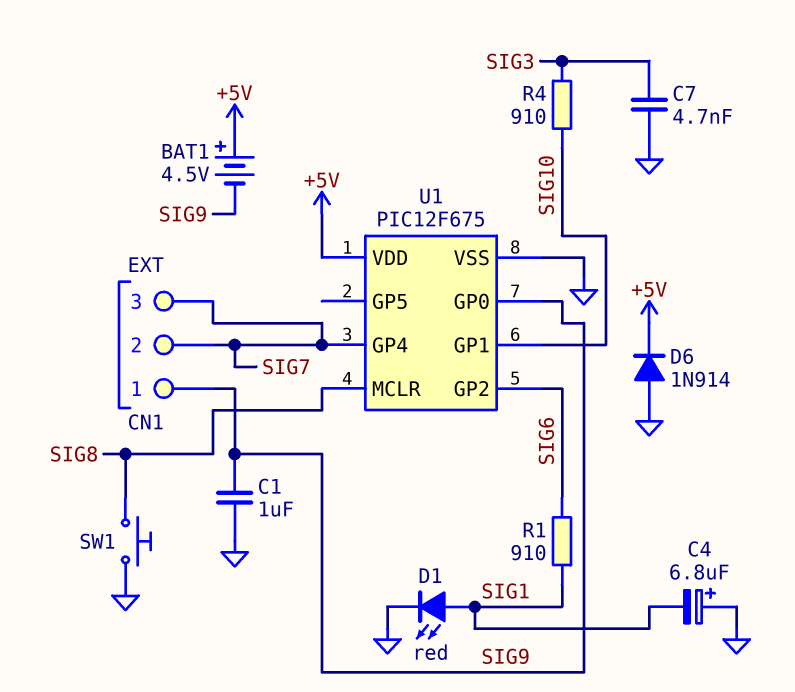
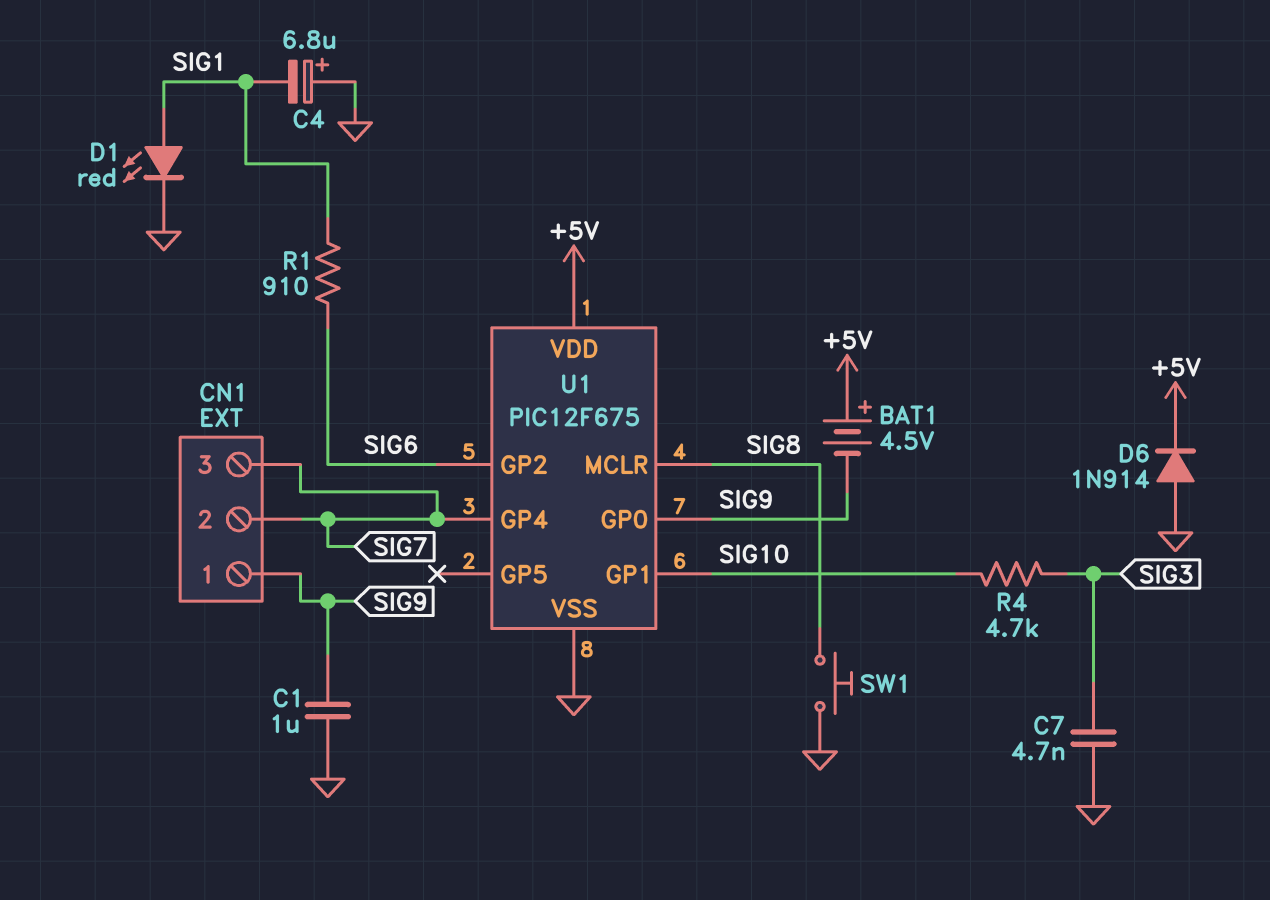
R4: 910 (SIG3, SIG10) -> 4.7k (SIG3, SIG10)

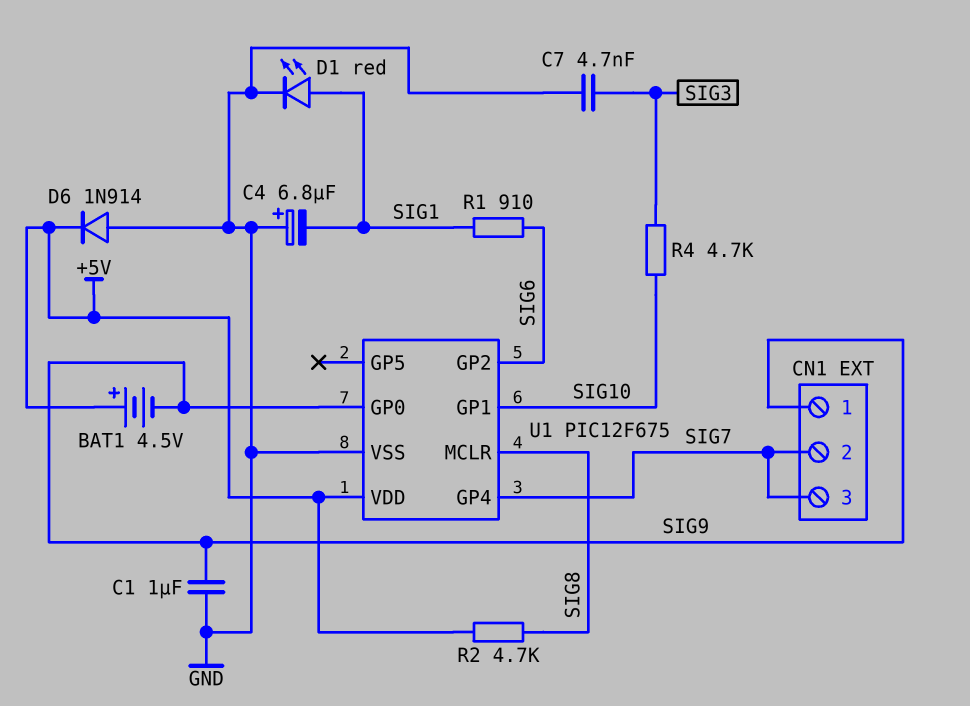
R2: none -> 4.7k (+5V, SIG8)
SW1: button (GND, SIG8) -> none

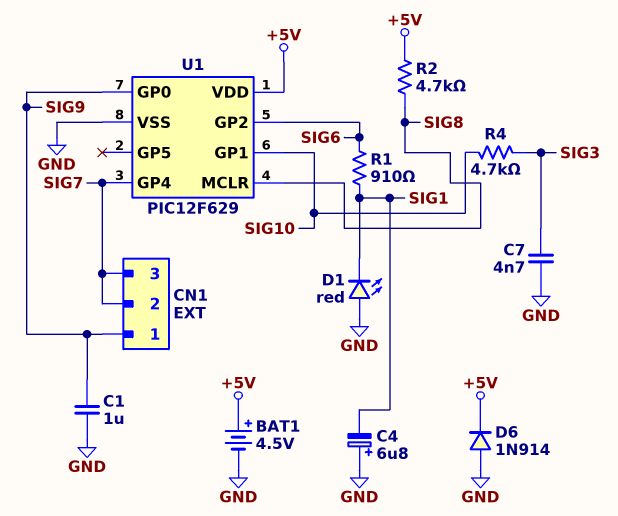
BAT1: 4.5V (plus +5V, minus SIG9) -> 4.5V (plus +5V, minus GND)
D1: LED red (A SIG1, K GND) -> LED red (A GND, K SIG1)
U1: PIC12F675 -> PIC12F629

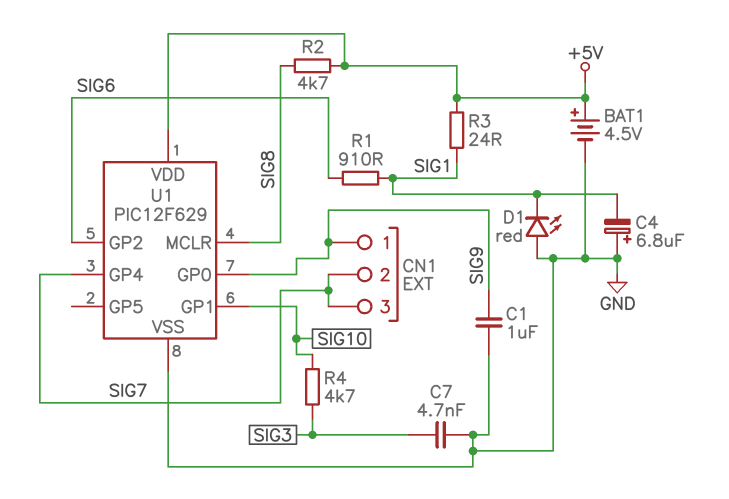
D6: diode 1N914 (A GND, K +5V) -> none
R3: none -> 24 (+5V, SIG1)

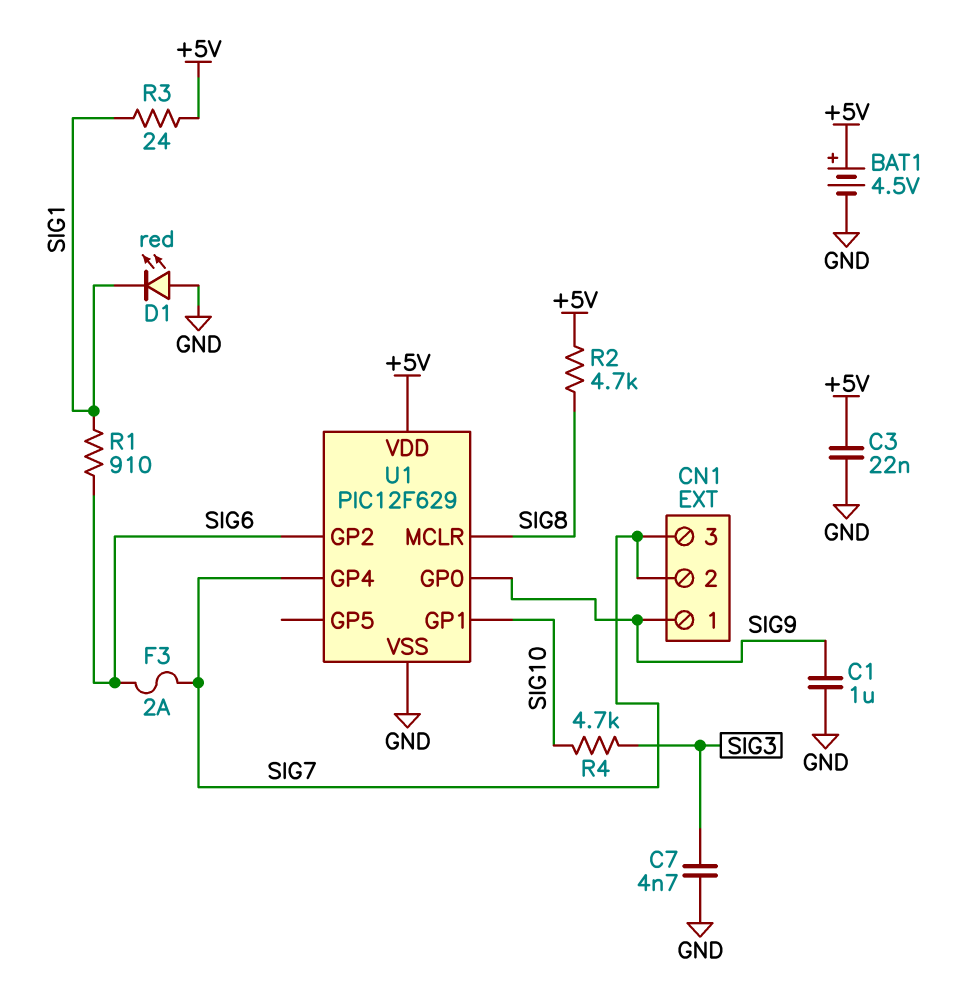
C3: none -> 22nF (+5V, GND)
C4: 6.8uF (plus GND, minus SIG1) -> none
F3: none -> 2A (SIG6, SIG7)

